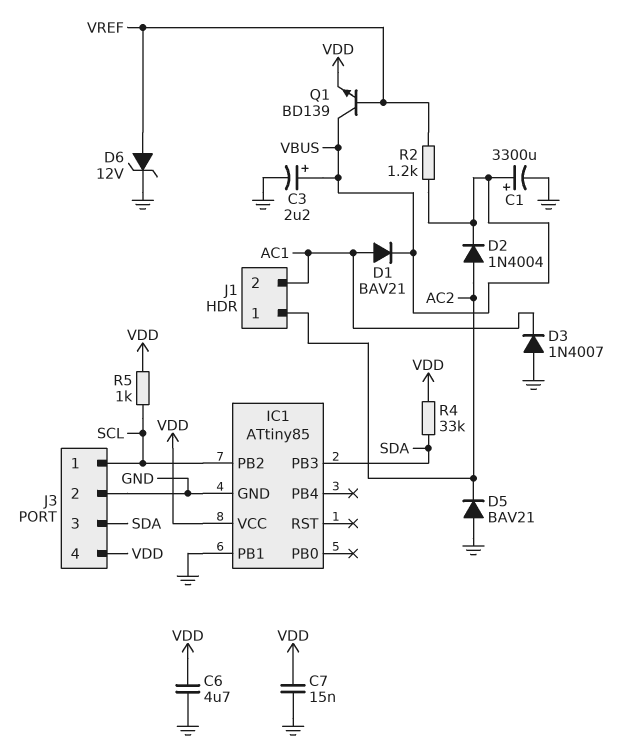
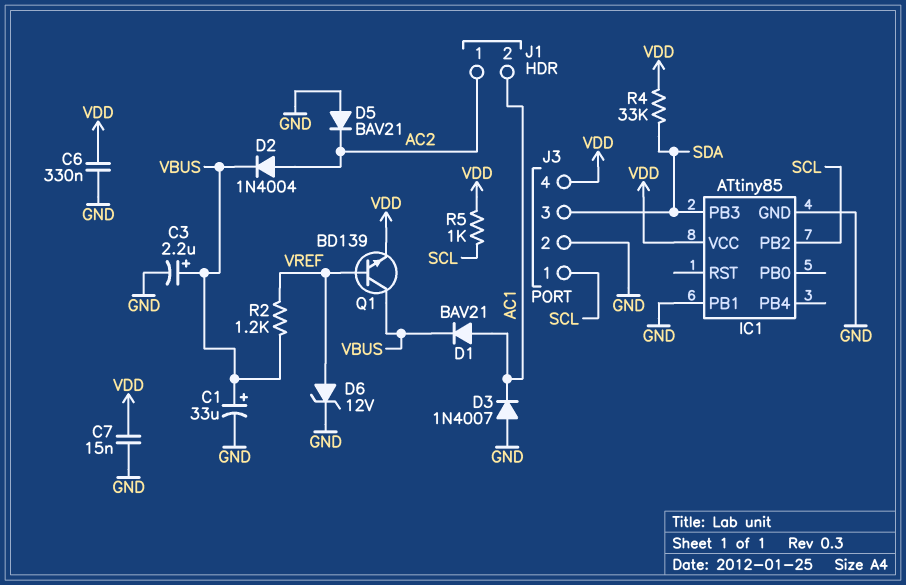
C1: 3300uF (plus VBUS, minus GND) -> 33uF (plus VBUS, minus GND)
C6: 4.7uF (GND, VDD) -> 330nF (GND, VDD)

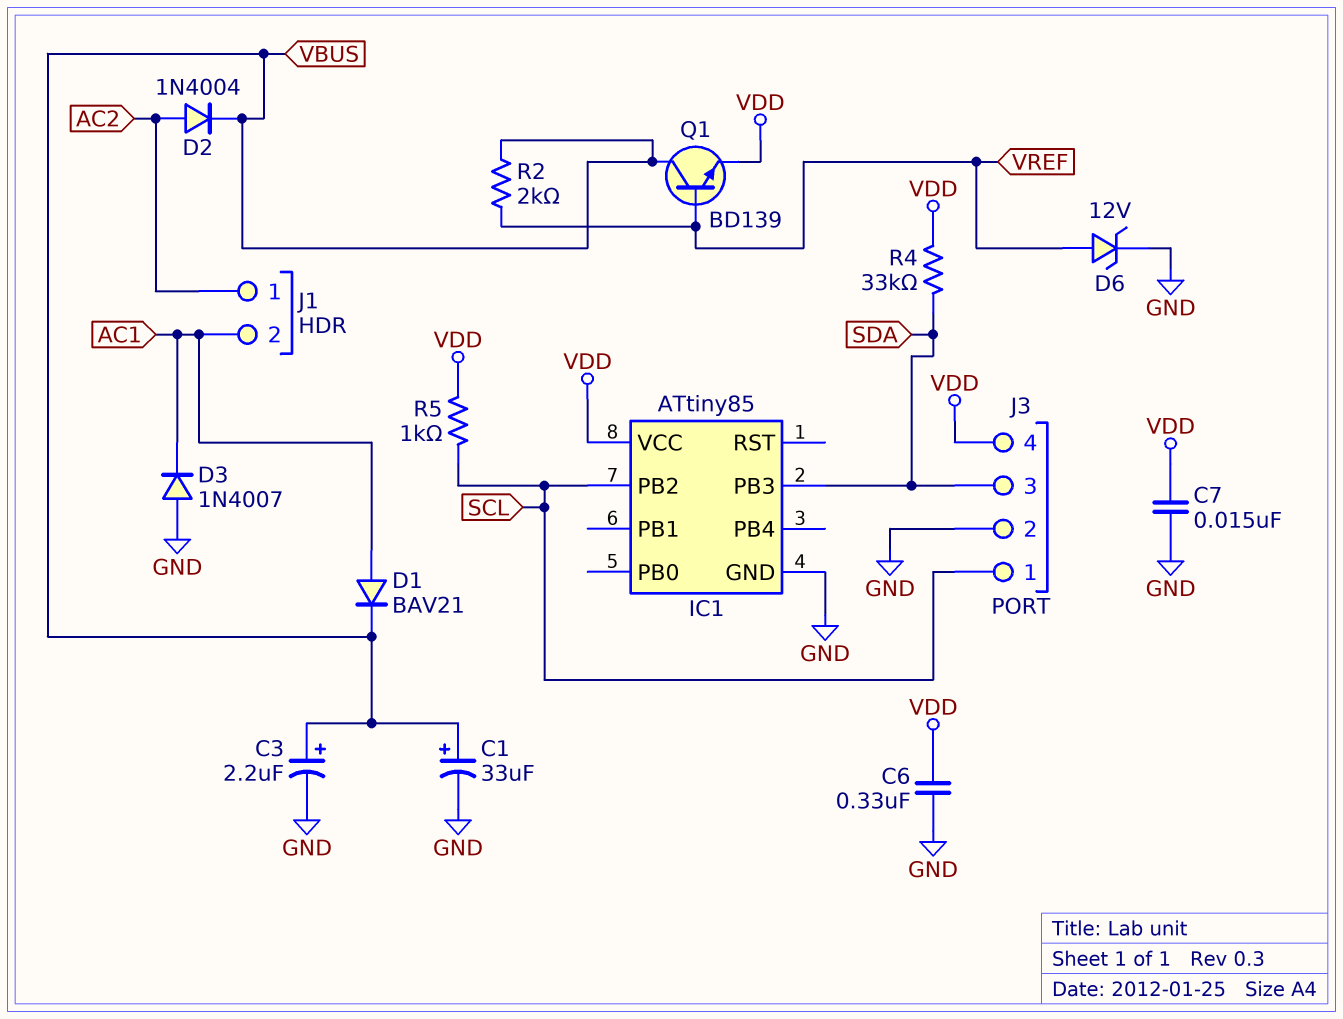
D5: diode BAV21 (A GND, K AC2) -> none
IC1 pin PB1: GND -> none
R2: 1.2k (VBUS, VREF) -> 2k (VBUS, VREF)

